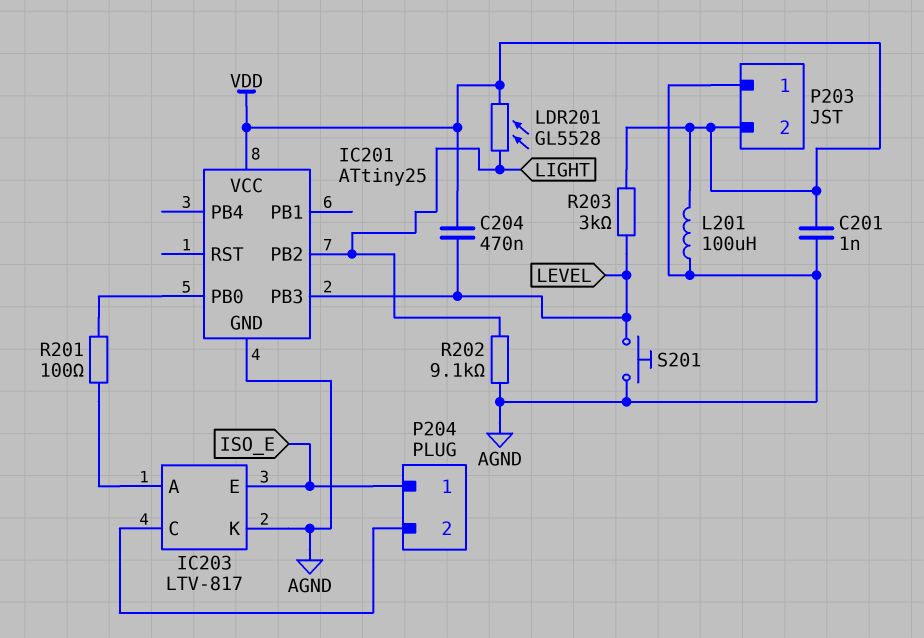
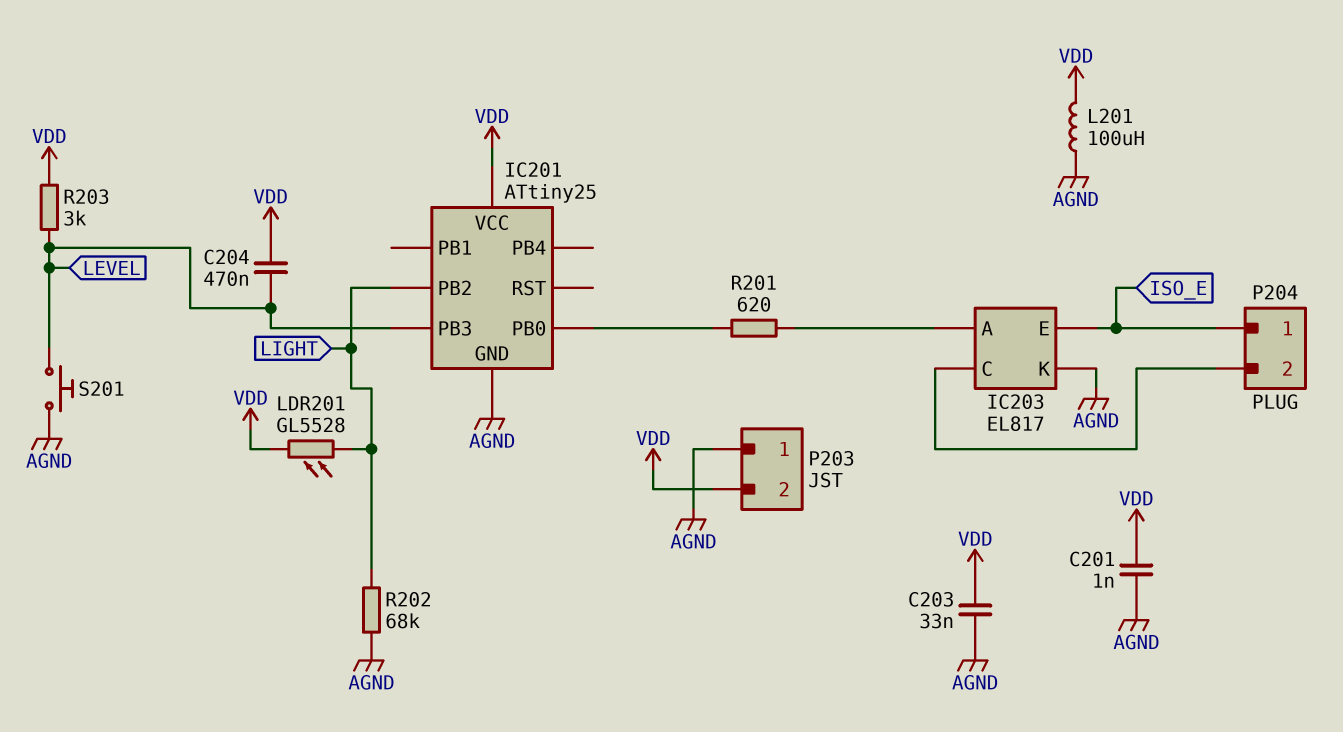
C203: none -> 33nF (AGND, VDD)
IC203: LTV-817 -> EL817
R201: 100 (IC201/PB0, IC203/A) -> 620 (IC201/PB0, IC203/A)
R202: 9.1k (AGND, LIGHT) -> 68k (AGND, LIGHT)

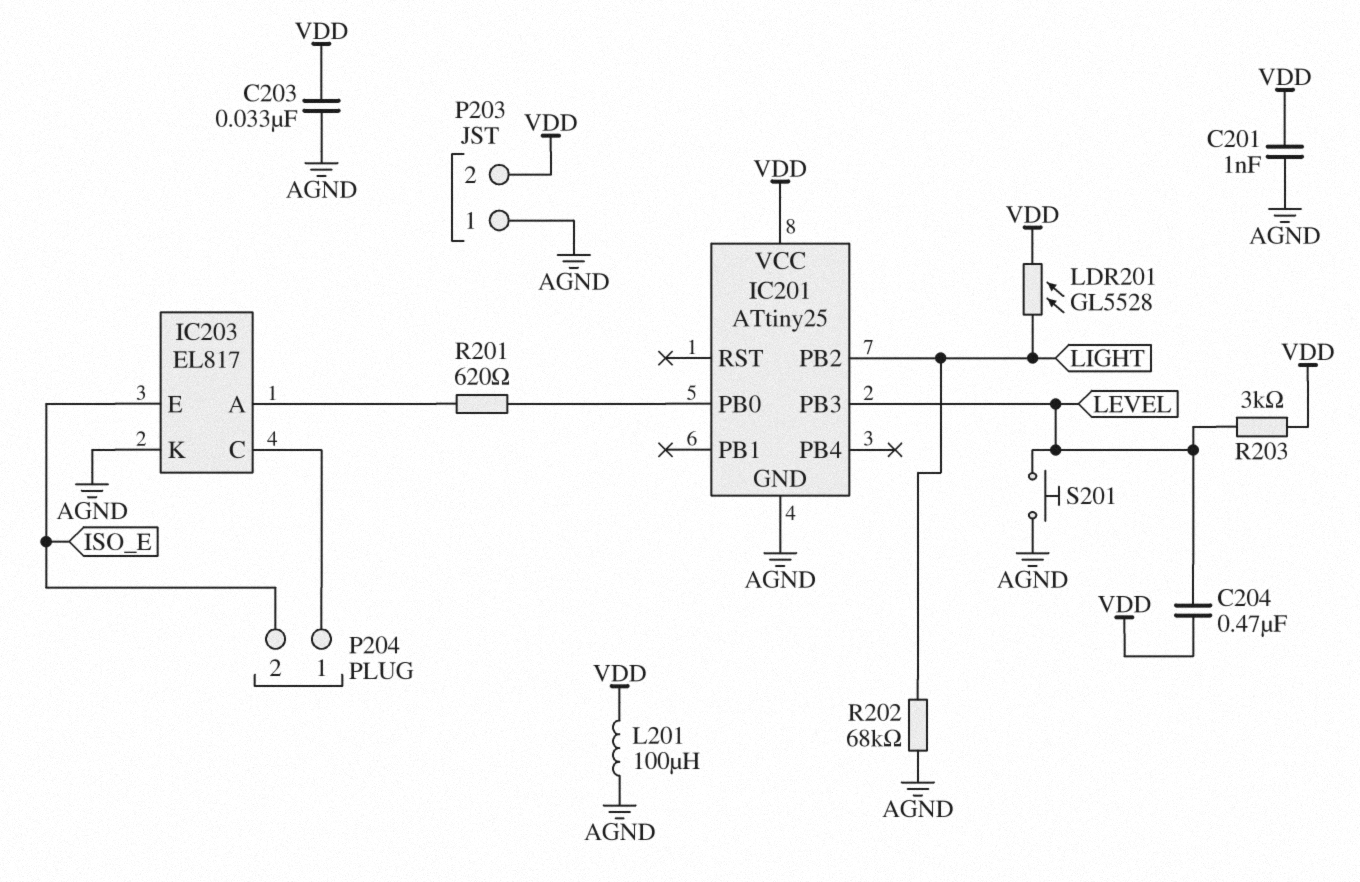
P204 pin 1: ISO_E -> IC203/C
P204 pin 2: IC203/C -> ISO_E

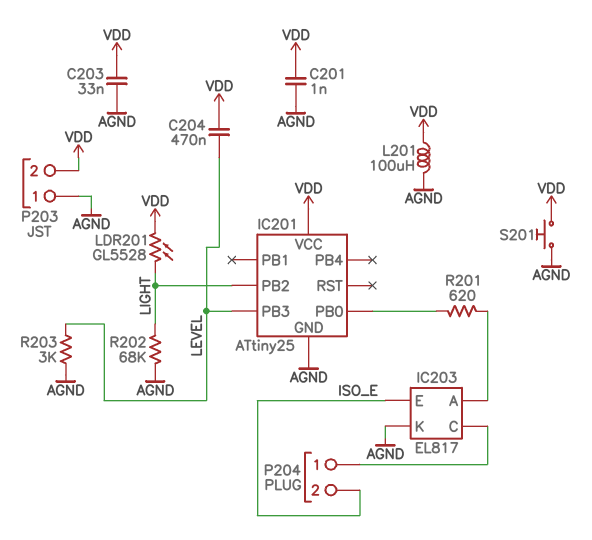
R203: 3k (LEVEL, VDD) -> 3k (AGND, LEVEL)
S201: button (AGND, LEVEL) -> button (AGND, VDD)

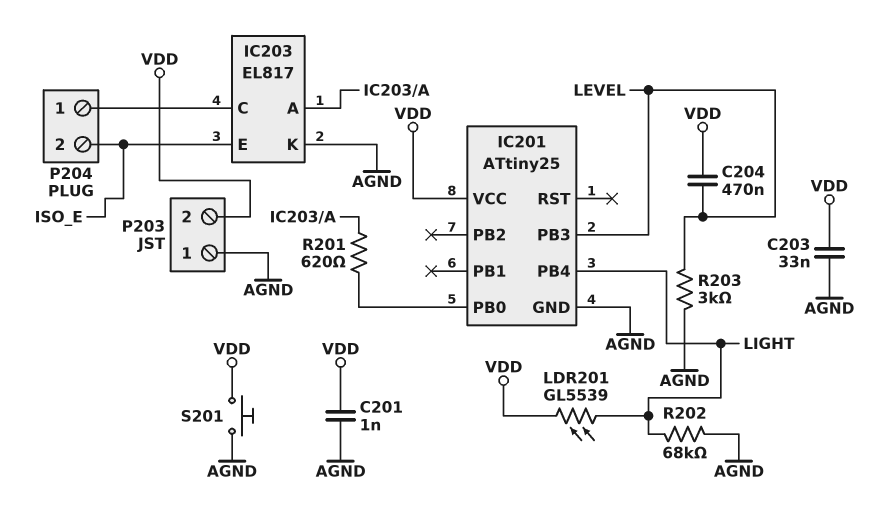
IC201 pin PB2: LIGHT -> none
IC201 pin PB4: none -> LIGHT
L201: 100uH (AGND, VDD) -> none
LDR201: GL5528 (LIGHT, VDD) -> GL5539 (LIGHT, VDD)

